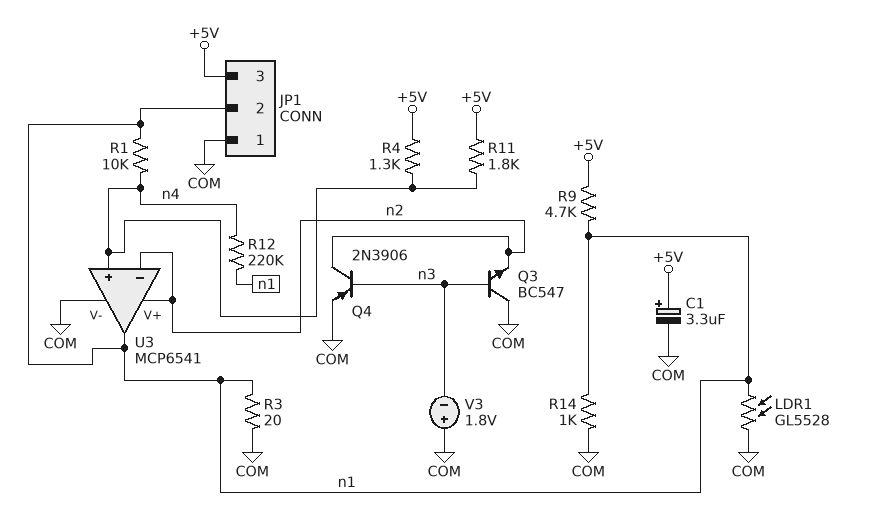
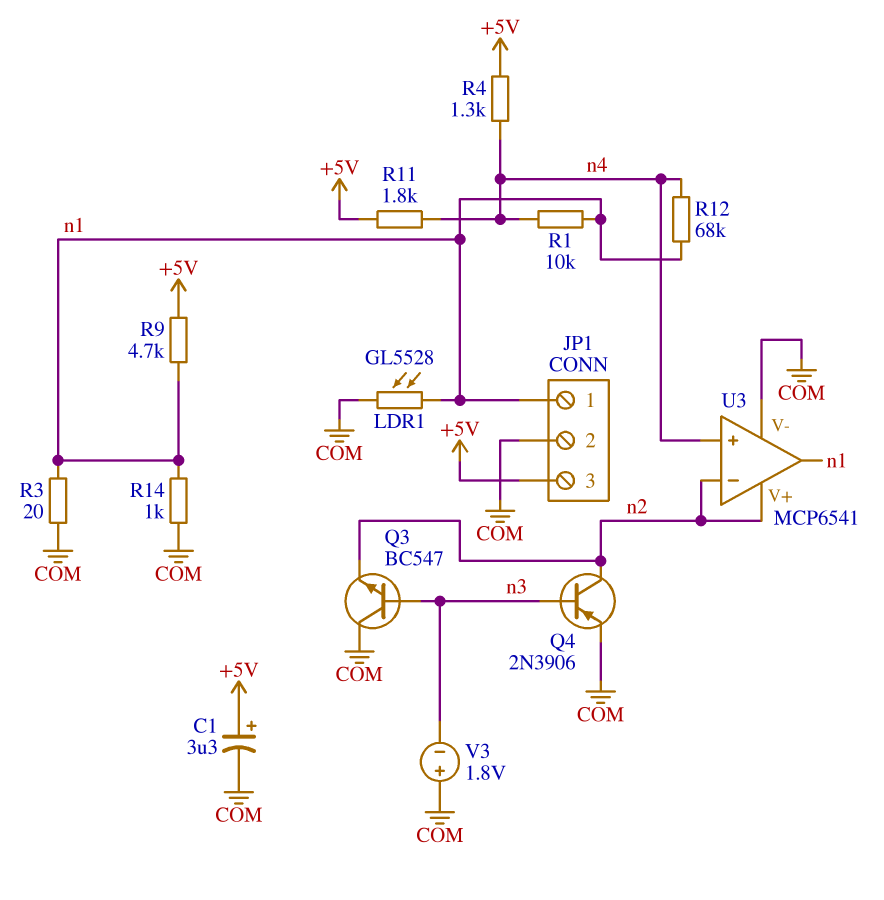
JP1 pin 1: COM -> n1
JP1 pin 2: n1 -> COM
R12: 220k (n1, n4) -> 68k (n1, n4)

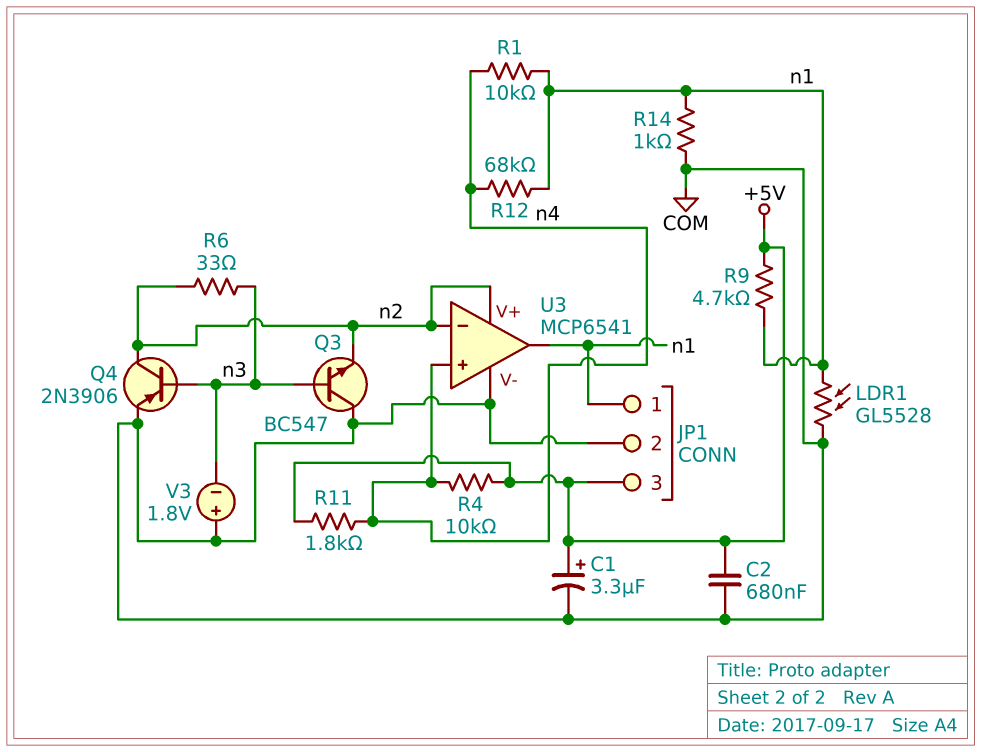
C2: none -> 680nF (+5V, COM)
R3: 20 (COM, n1) -> none
R4: 1.3k (+5V, n4) -> 10k (+5V, n4)
R6: none -> 33 (n2, n3)

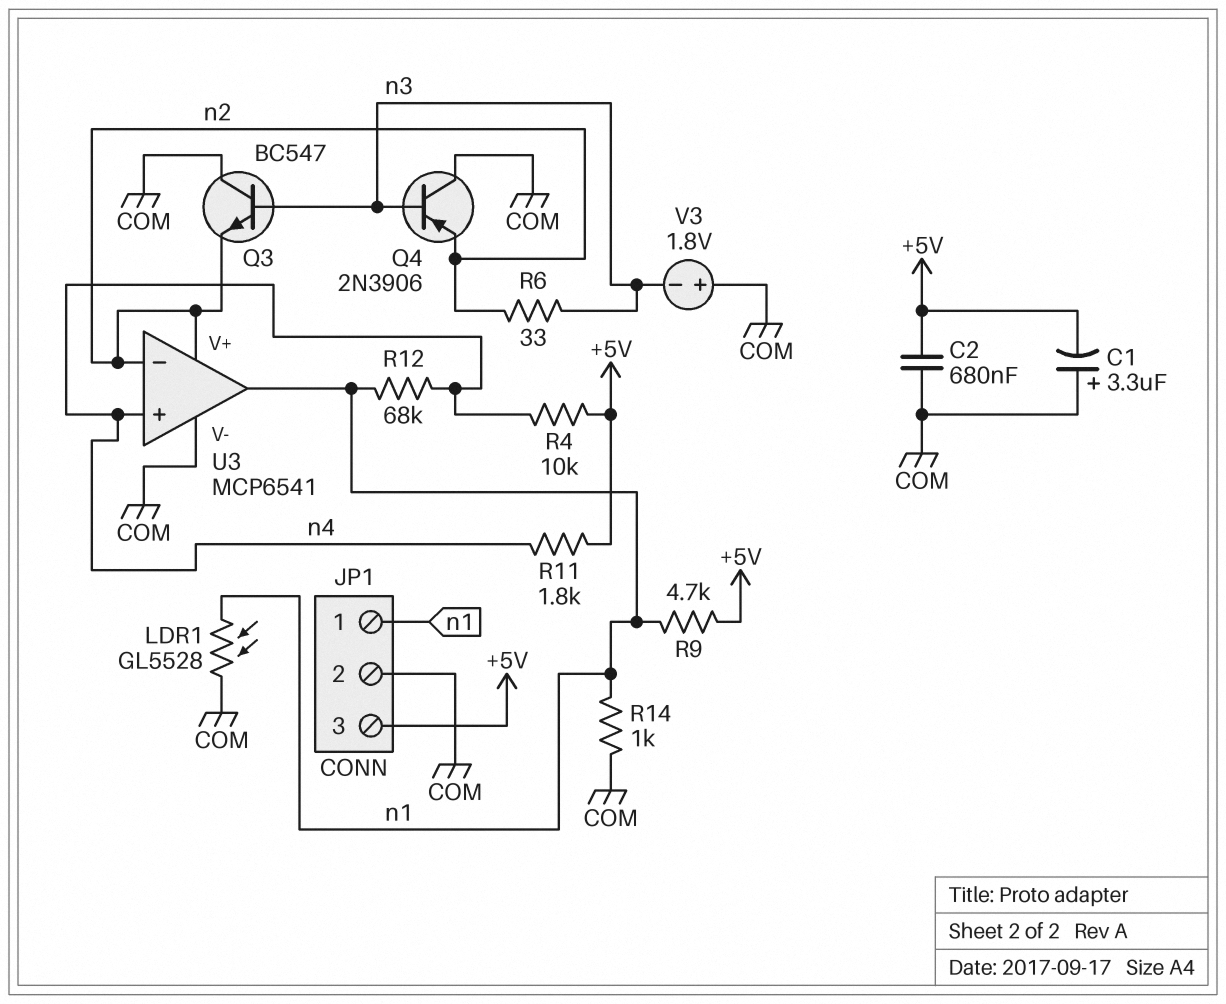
C1: 3.3uF (plus +5V, minus COM) -> 3.3uF (plus COM, minus +5V)
Q4: PNP 2N3906 (B n3, C n2, E COM) -> PNP 2N3906 (B n3, C COM, E n2)
R1: 10k (n1, n4) -> none

